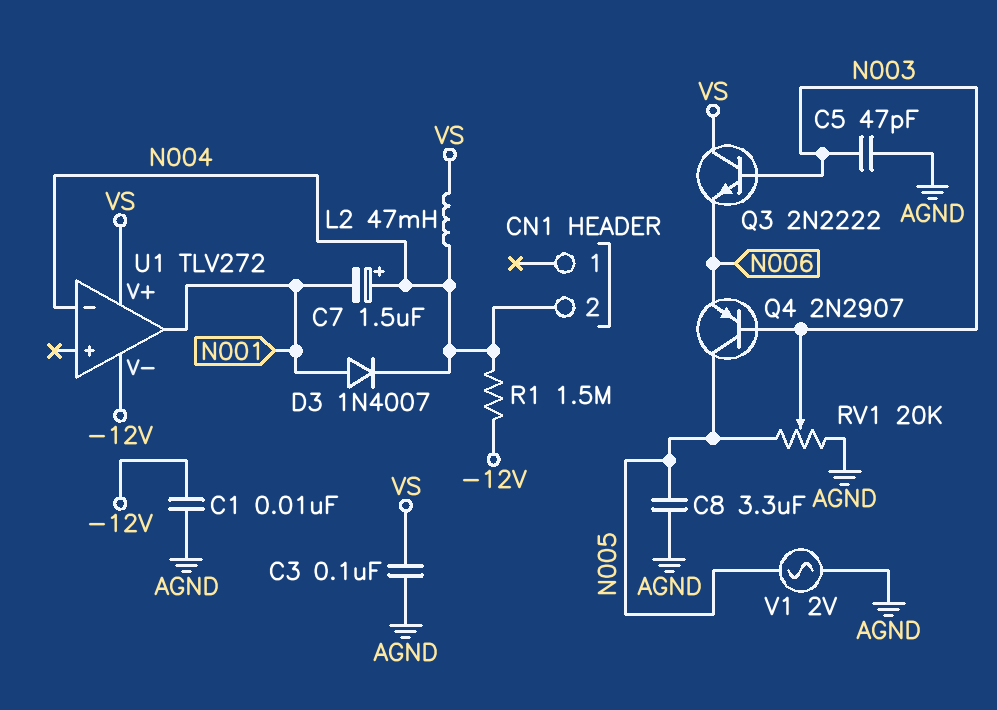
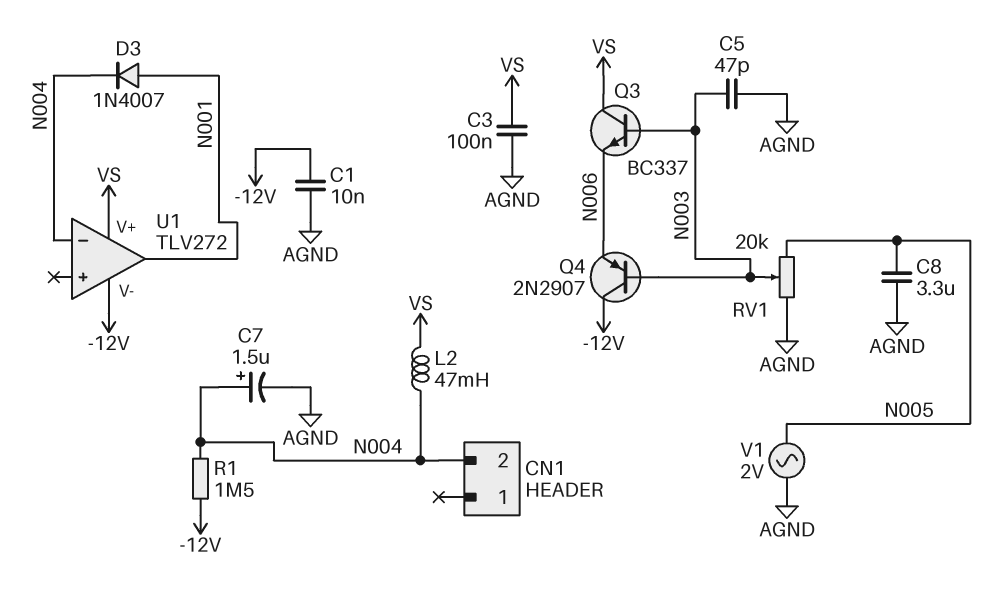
C7: 1.5uF (plus N004, minus N001) -> 1.5uF (plus N004, minus AGND)
Q3: NPN 2N2222 (B N003, C VS, E N006) -> NPN BC337 (B N003, C VS, E N006)
Q4: PNP 2N2907 (B N003, C N005, E N006) -> PNP 2N2907 (B N003, C -12V, E N006)

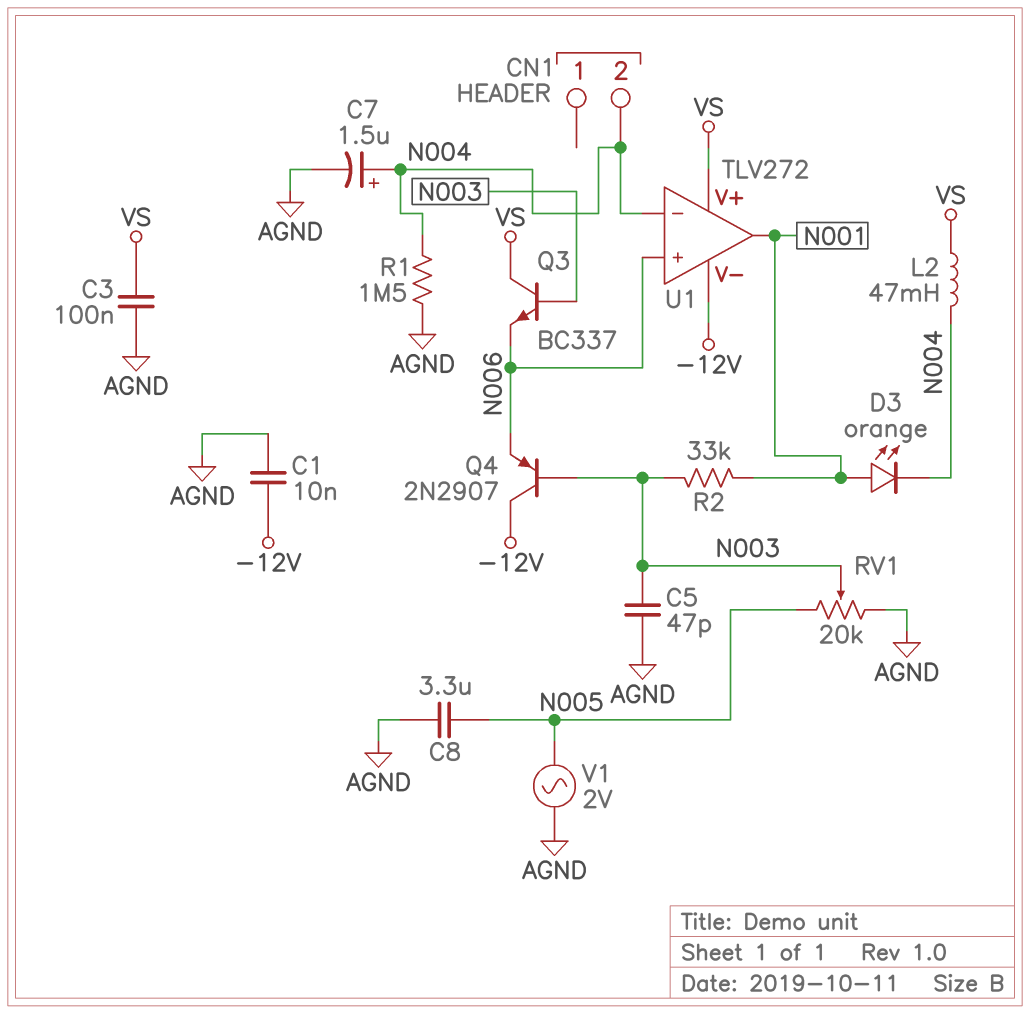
D3: diode 1N4007 (A N001, K N004) -> LED orange (A N001, K N004)
R1: 1.5M (-12V, N004) -> 1.5M (AGND, N004)
R2: none -> 33k (N001, N003)
U1 pin in+: none -> N006

